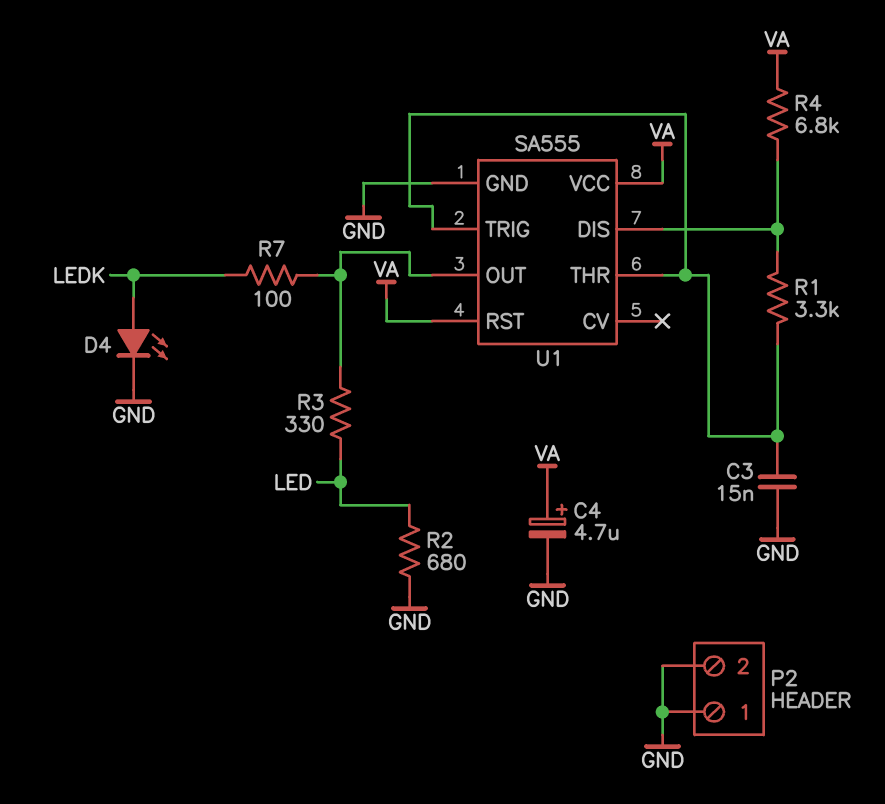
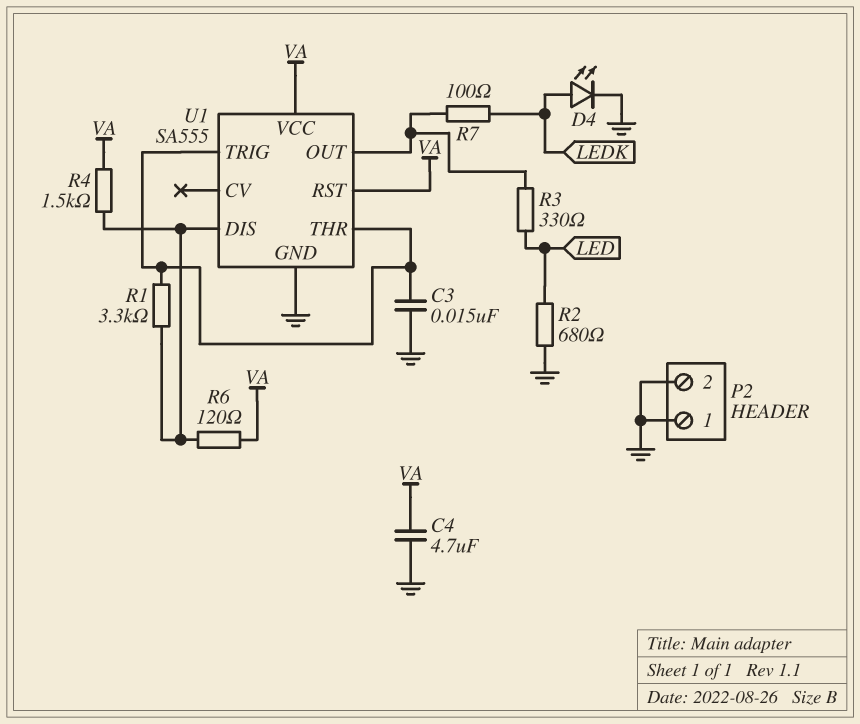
C4: 4.7uF (plus VA, minus GND) -> 4.7uF (GND, VA)
R4: 6.8k (U1/DIS, VA) -> 1.5k (U1/DIS, VA)
R6: none -> 120 (U1/DIS, VA)

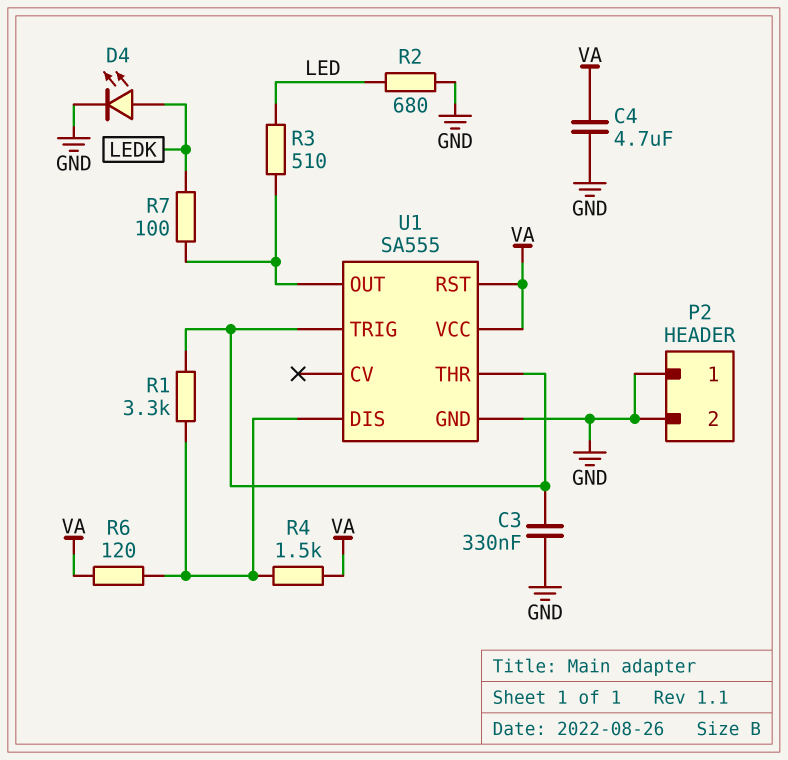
C3: 15nF (GND, U1/THR) -> 330nF (GND, U1/THR)
R3: 330 (LED, U1/OUT) -> 510 (LED, U1/OUT)

